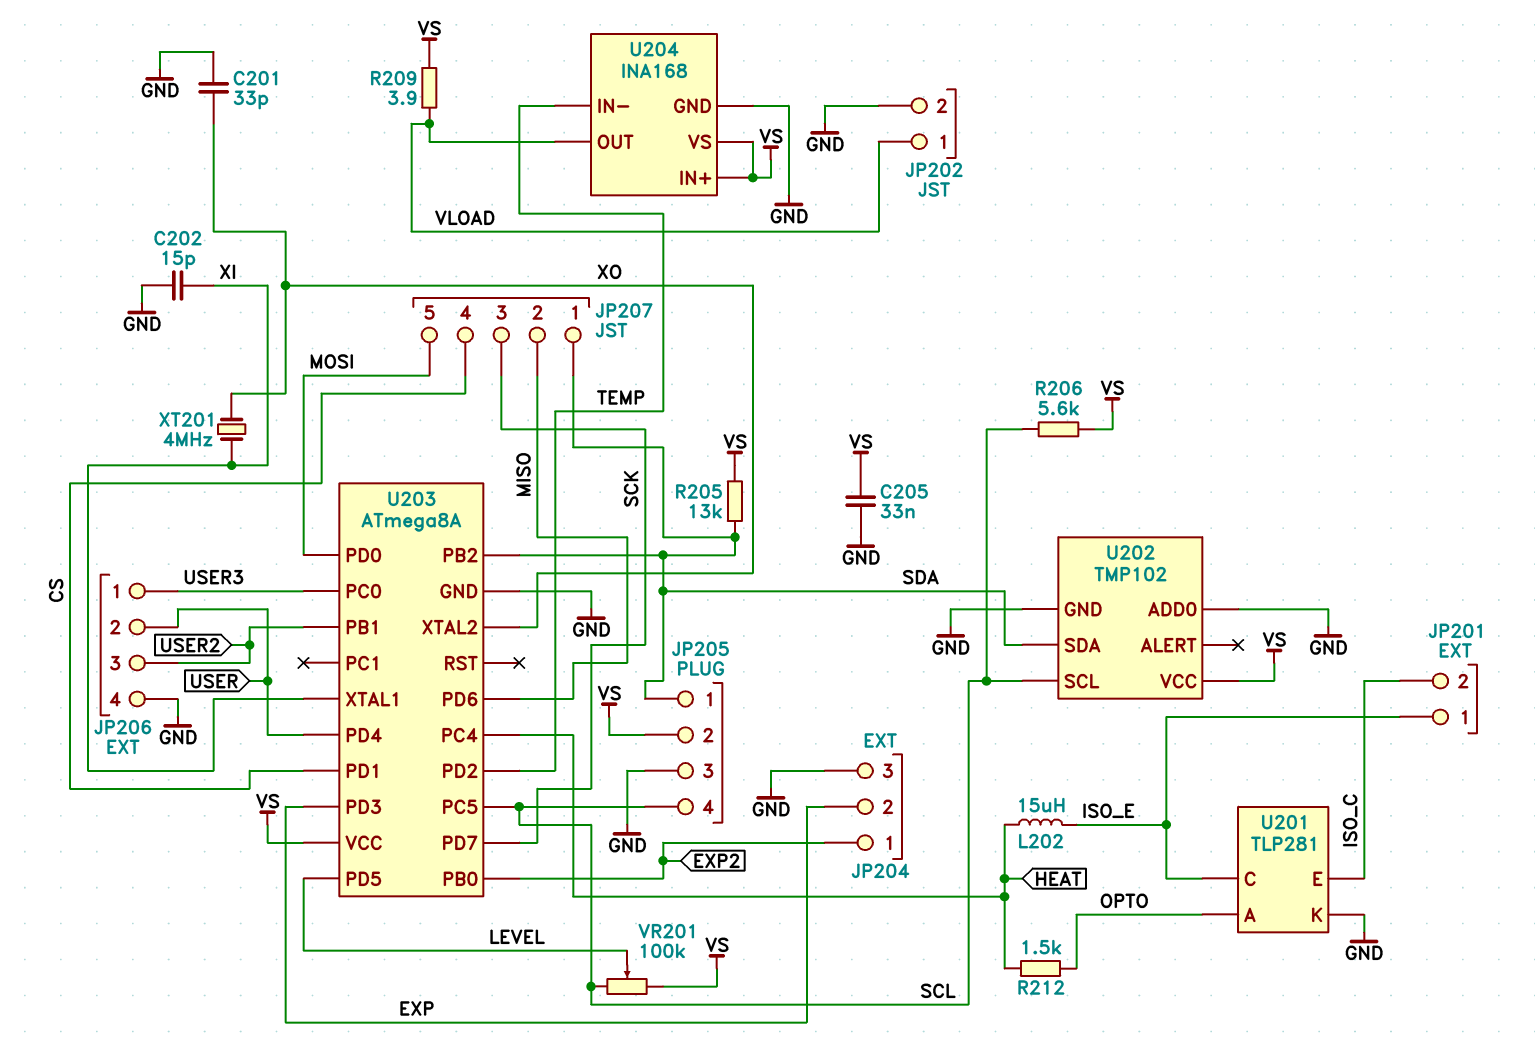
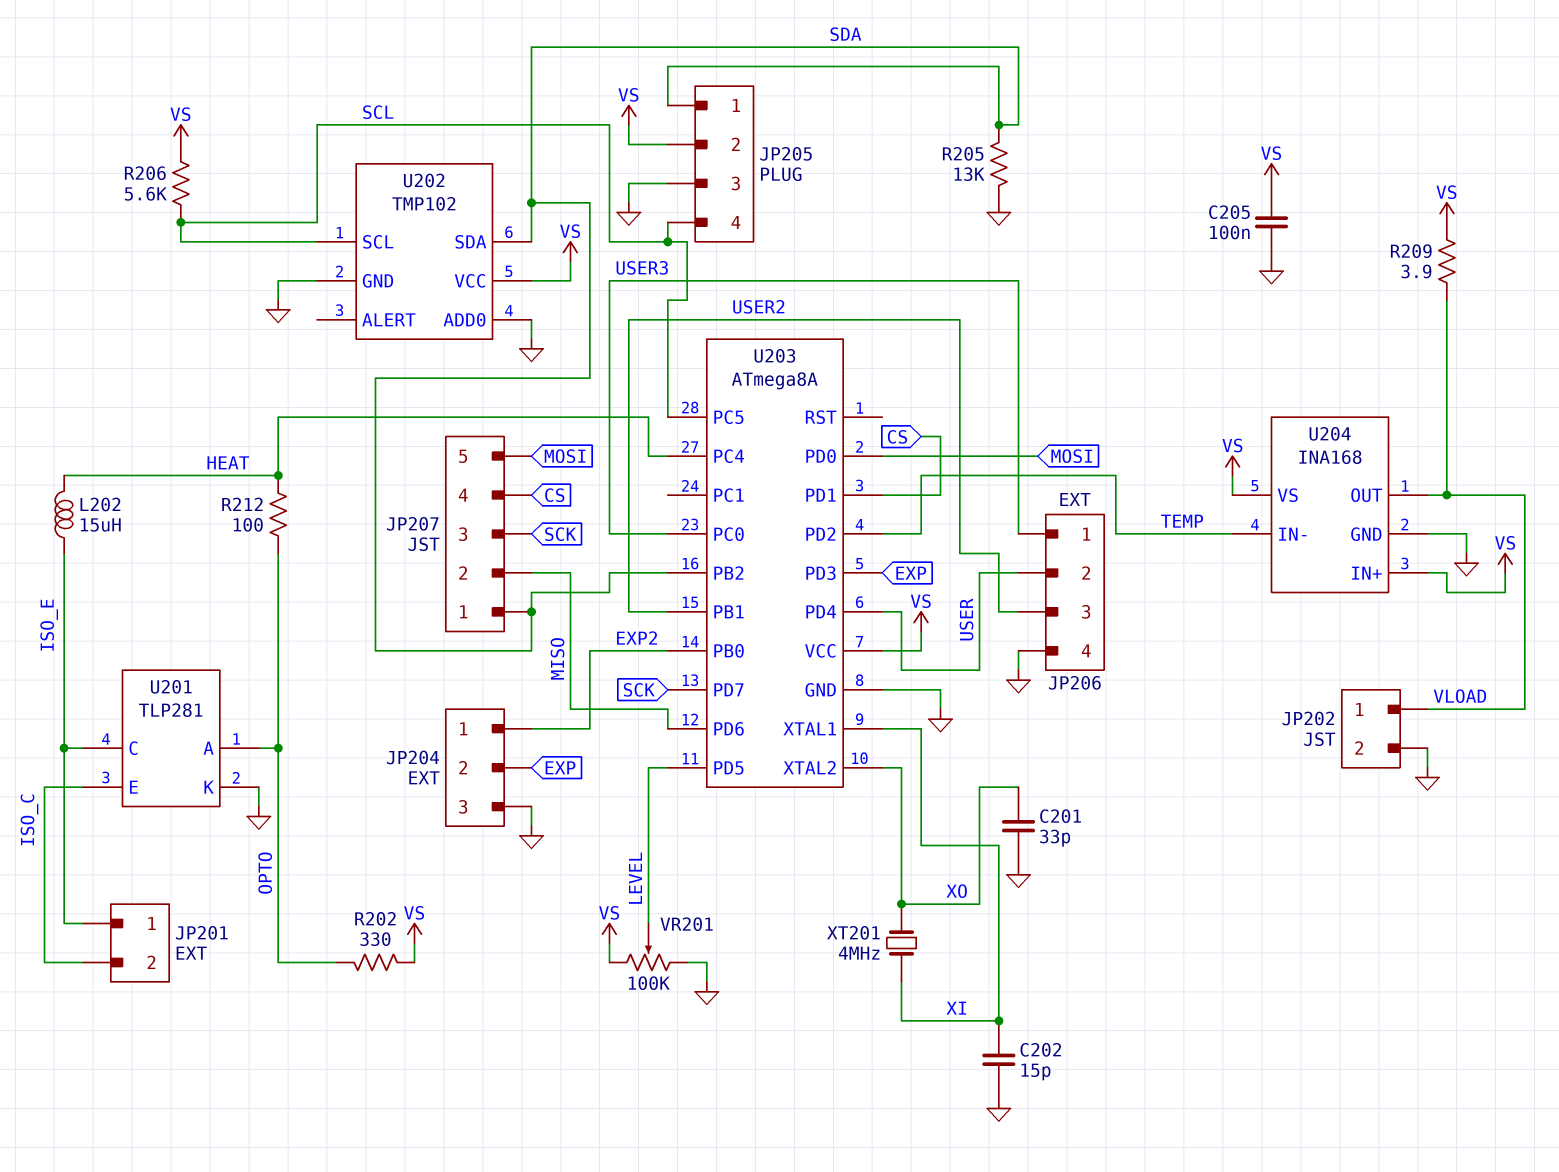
C205: 33nF (GND, VS) -> 100nF (GND, VS)
R202: none -> 330 (OPTO, VS)
R205: 13k (SDA, VS) -> 13k (GND, SDA)
R212: 1.5k (HEAT, OPTO) -> 100 (HEAT, OPTO)
VR201: 100k (SCL, VS, wiper LEVEL) -> 100k (GND, VS, wiper LEVEL)

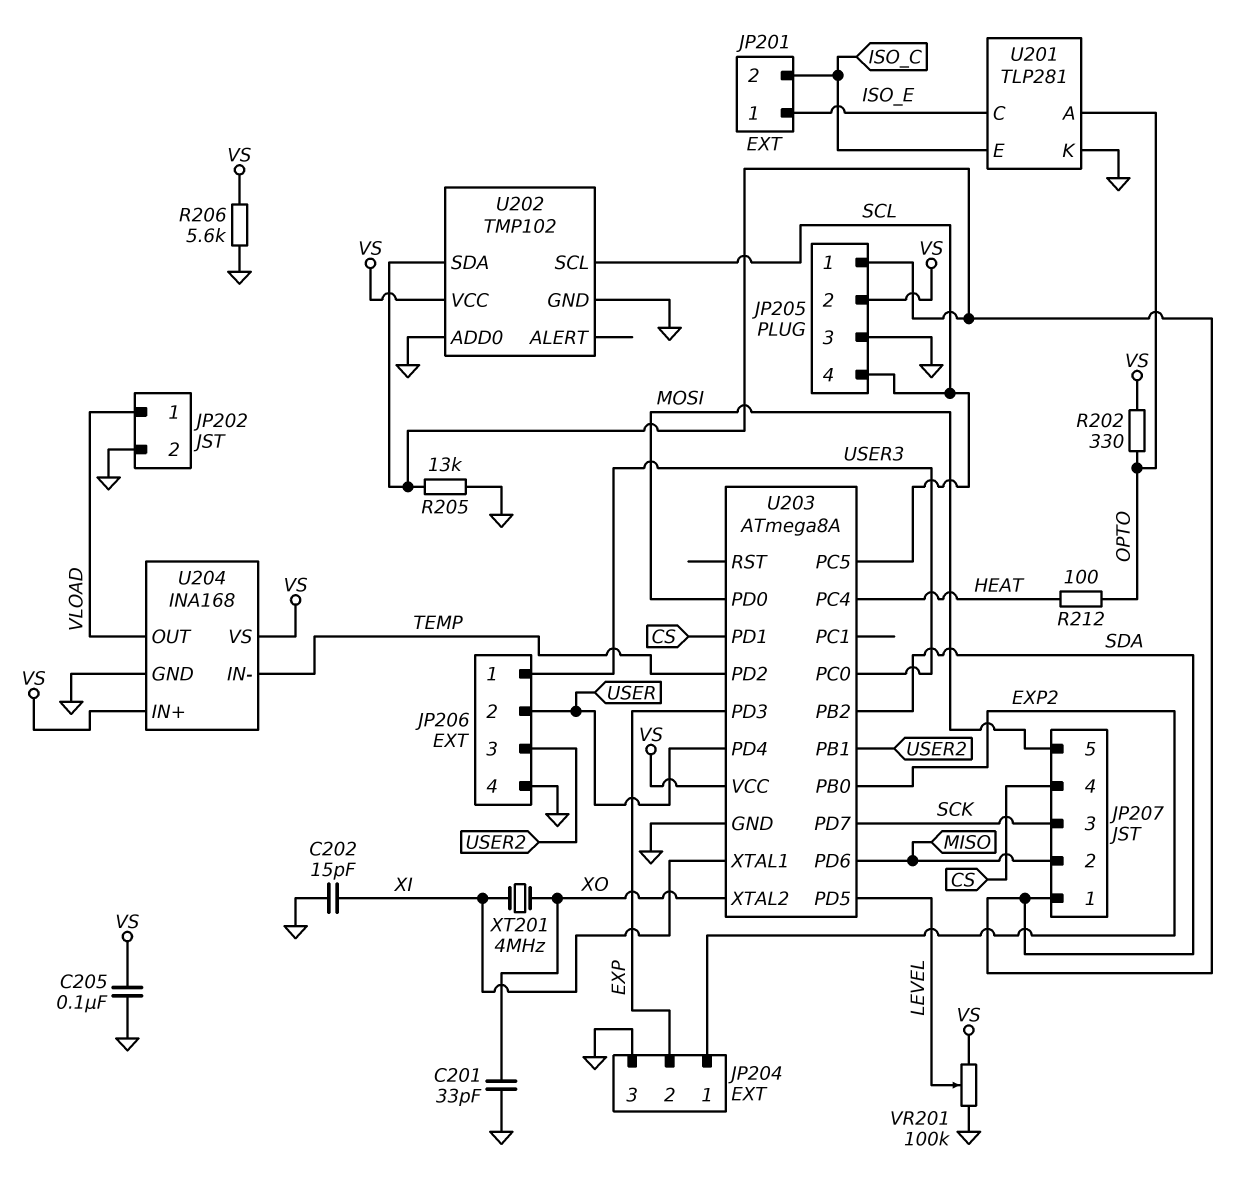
L202: 15uH (HEAT, ISO_E) -> none
R206: 5.6k (SCL, VS) -> 5.6k (GND, VS)
R209: 3.9 (VLOAD, VS) -> none

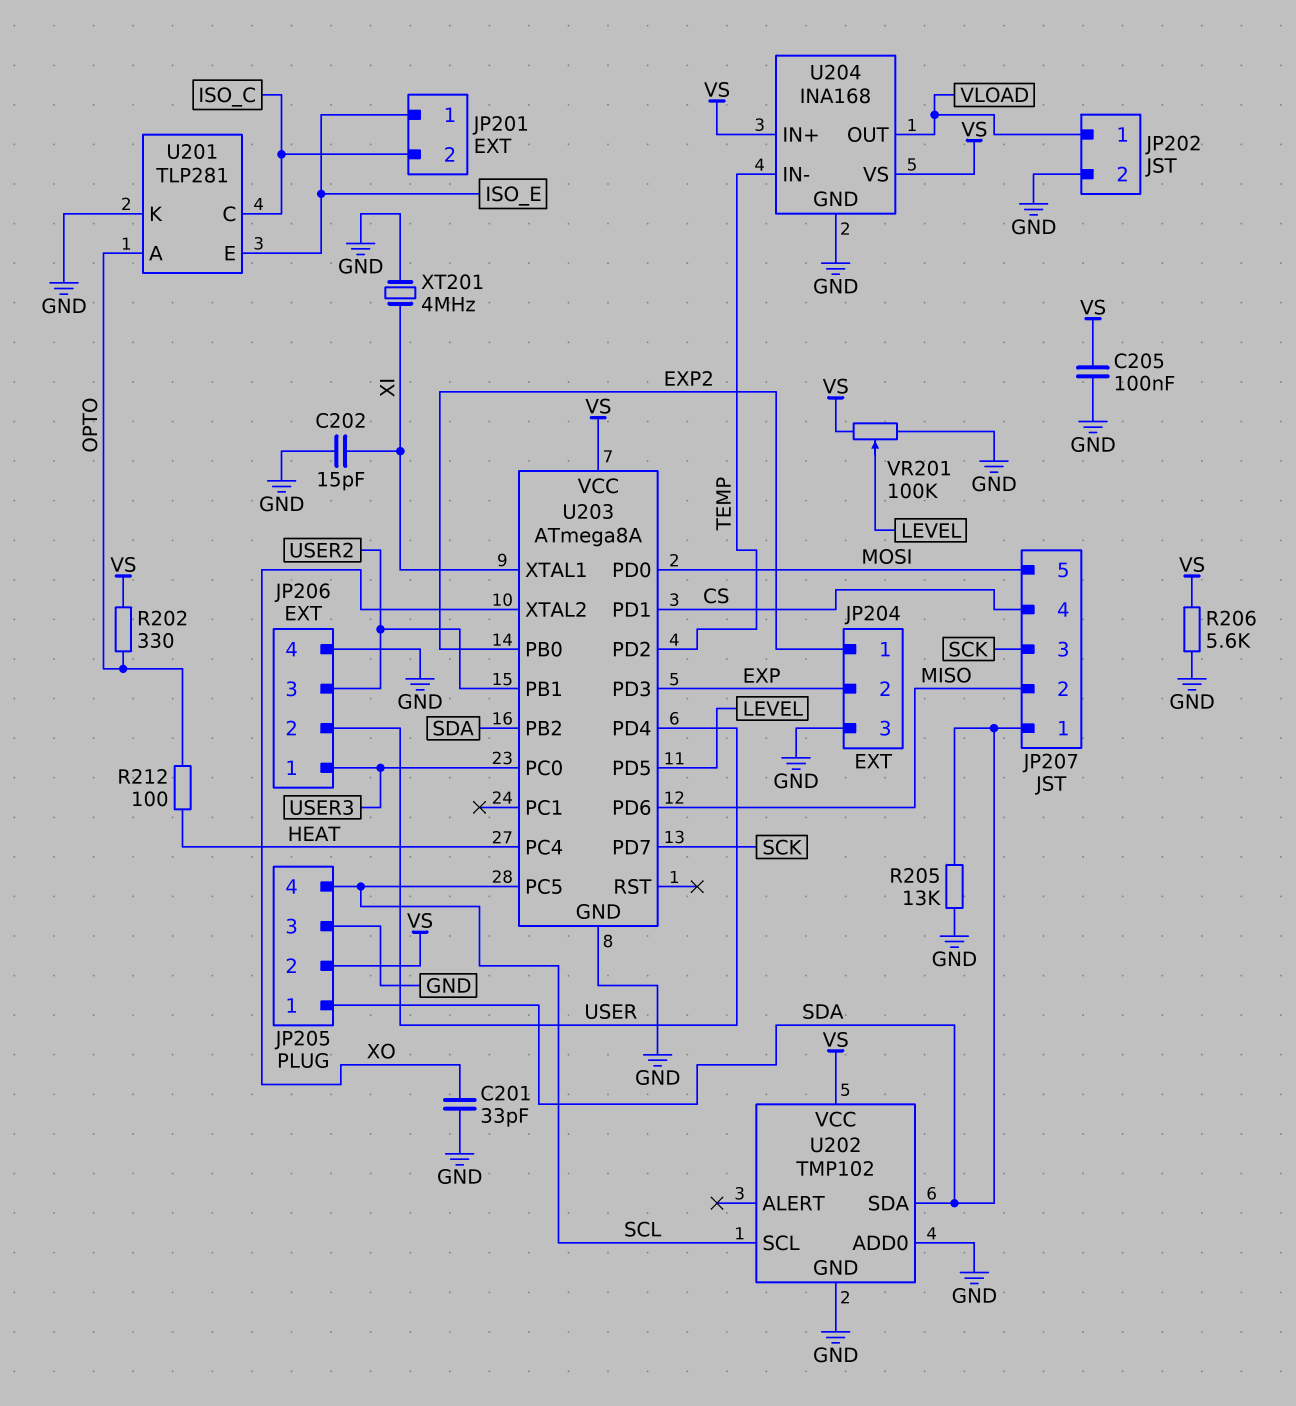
U201 pin C: ISO_E -> ISO_C
U201 pin E: ISO_C -> ISO_E
XT201: 4MHz (XI, XO) -> 4MHz (GND, XI)

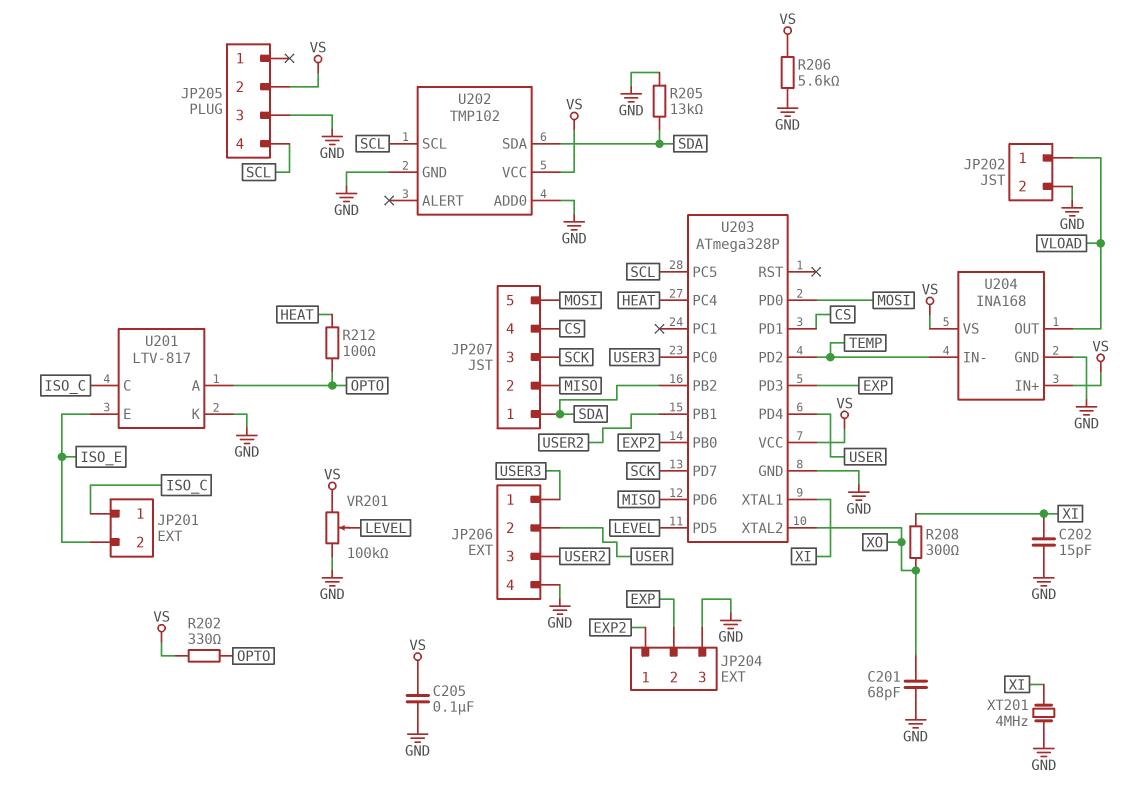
C201: 33pF (GND, XO) -> 68pF (GND, XO)
JP201 pin 1: ISO_E -> ISO_C
JP201 pin 2: ISO_C -> ISO_E
JP205 pin 1: SDA -> none
R208: none -> 300 (XI, XO)
U201: TLP281 -> LTV-817
U203: ATmega8A -> ATmega328P

